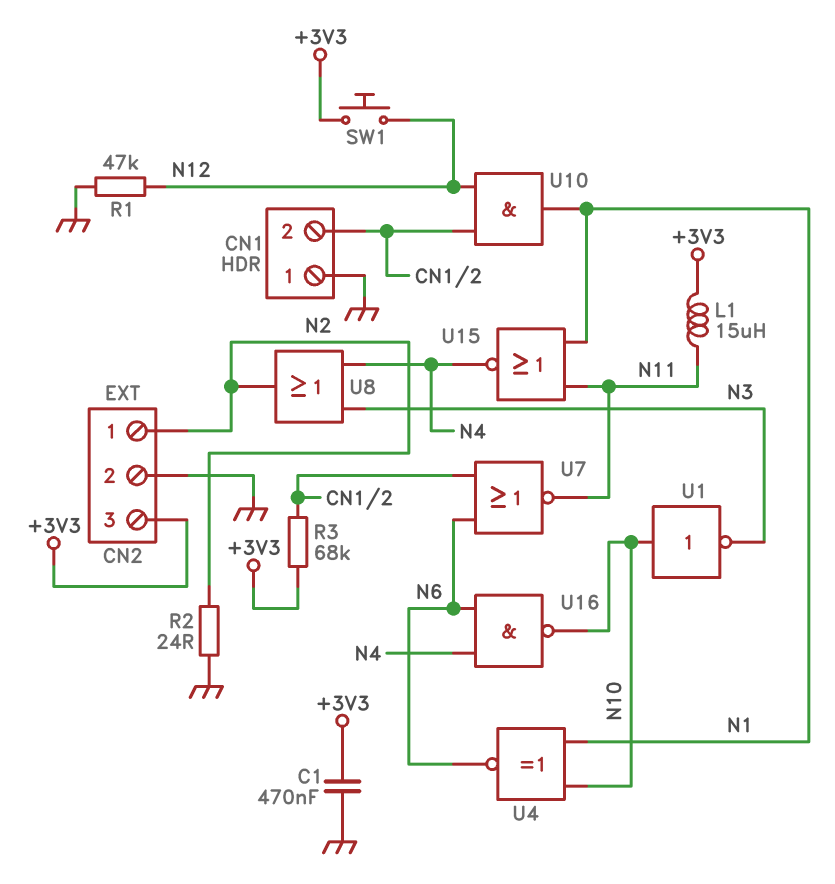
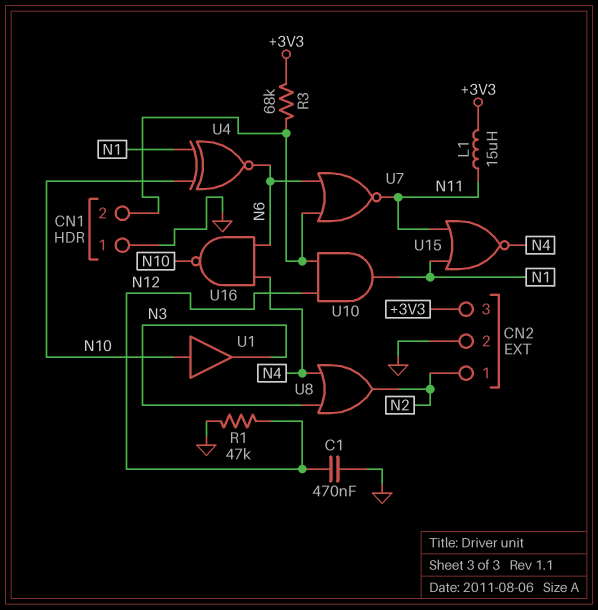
C1: 470nF (+3V3, GND) -> 470nF (GND, N12)
R2: 24 (GND, N2) -> none
SW1: button (+3V3, N12) -> none
U1: NOT (in N10, out N3) -> buffer (in N10, out N3)

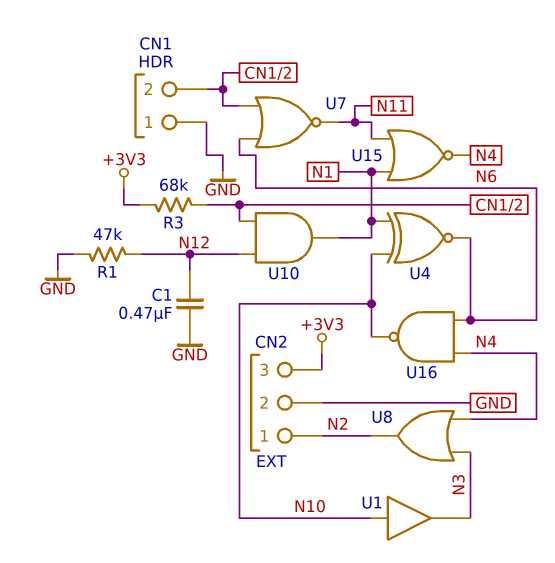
L1: 15uH (+3V3, N11) -> none

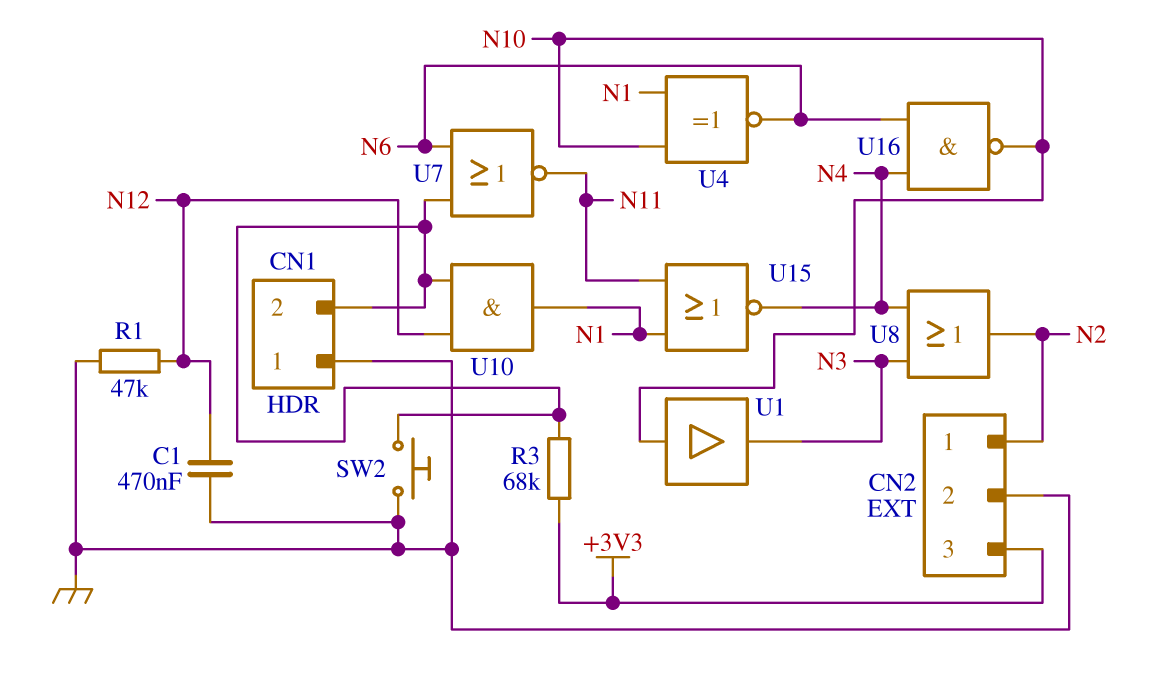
SW2: none -> button (CN1/2, GND)

